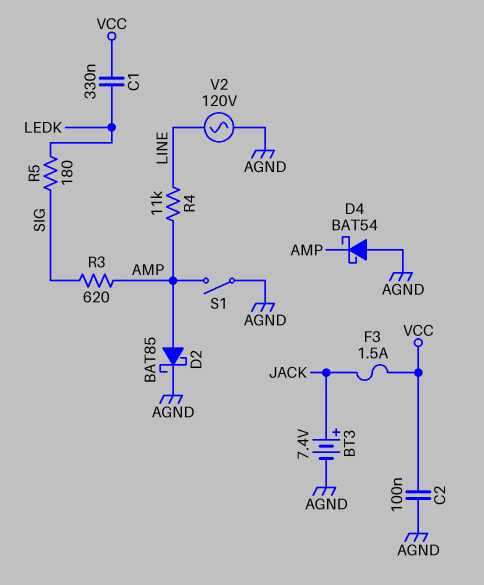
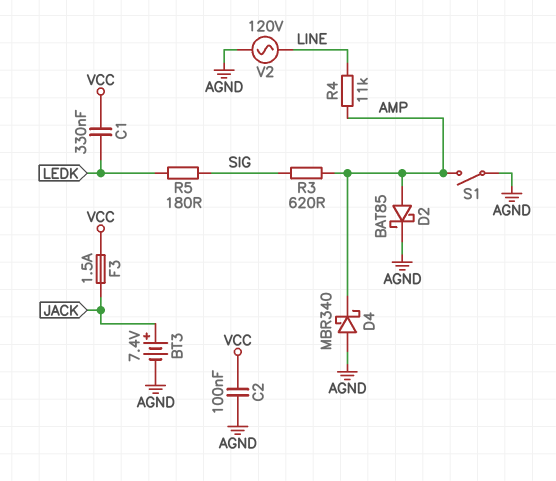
D4: schottky BAT54 (A AGND, K AMP) -> schottky MBR340 (A AGND, K AMP)

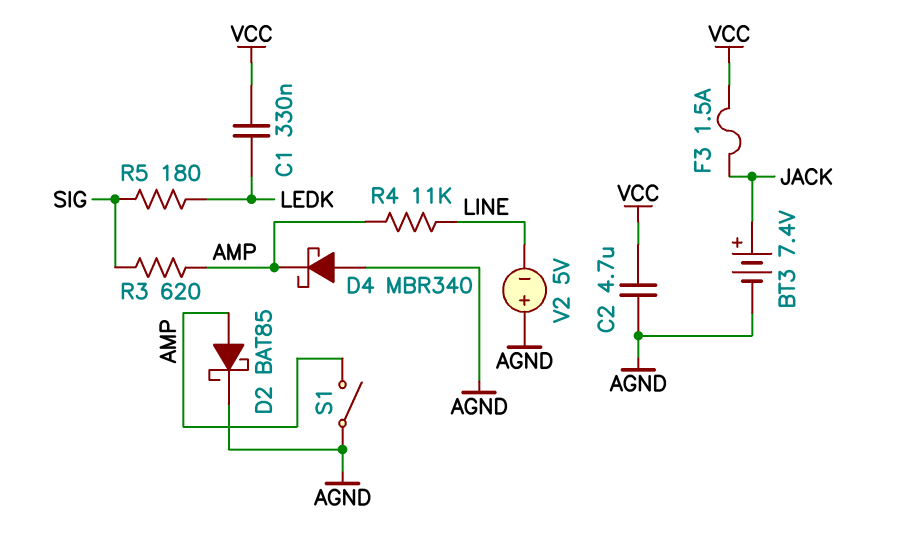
C2: 100nF (AGND, VCC) -> 4.7uF (AGND, VCC)
V2: AC 120V (AGND, LINE) -> 5V (plus AGND, minus LINE)

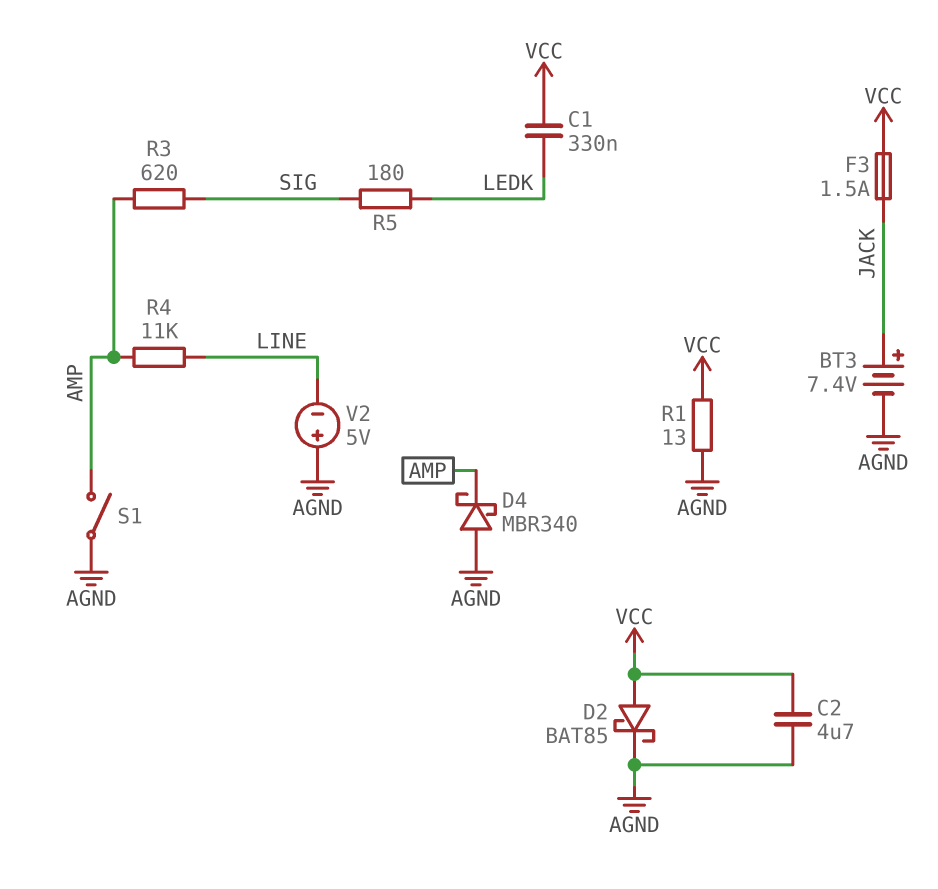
D2: schottky BAT85 (A AMP, K AGND) -> schottky BAT85 (A VCC, K AGND)
R1: none -> 13 (AGND, VCC)

